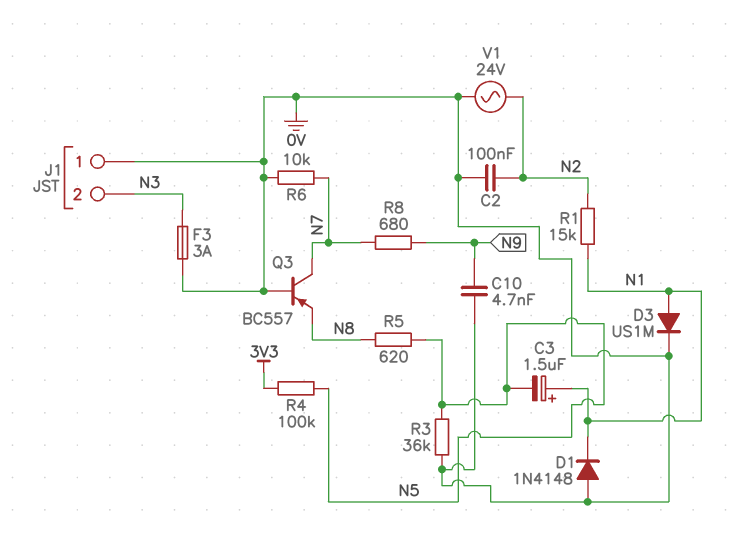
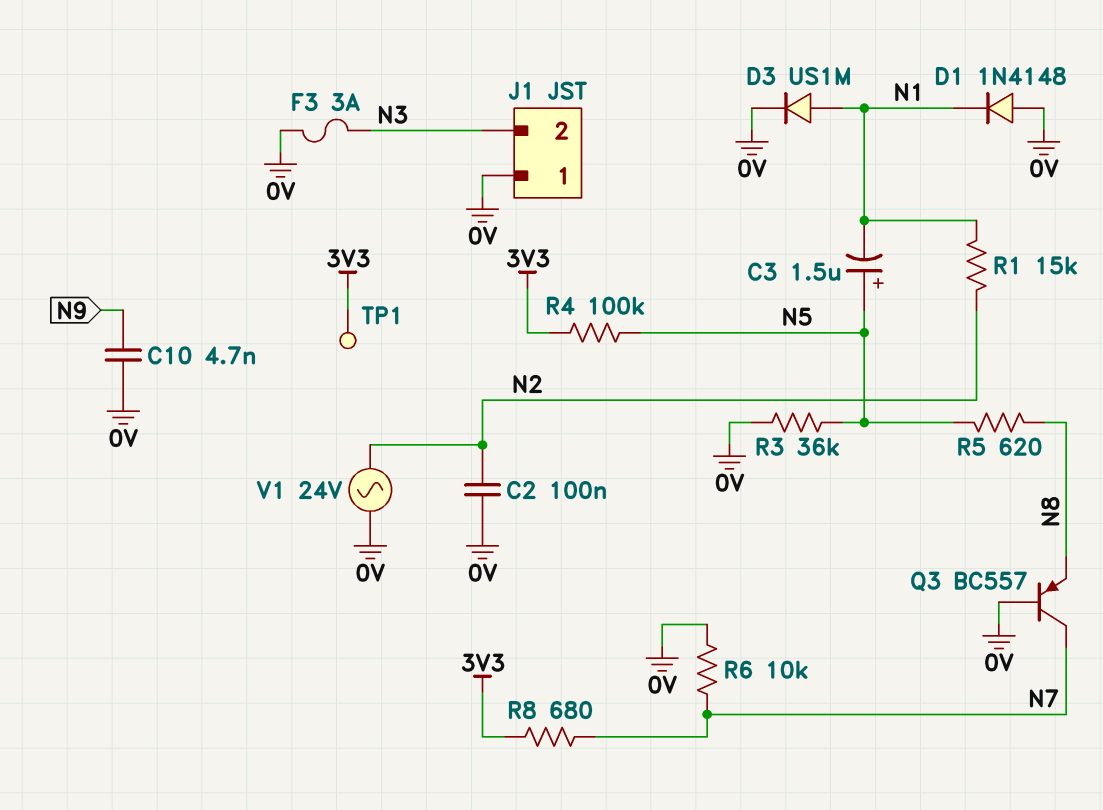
C3: 1.5uF (plus N1, minus N5) -> 1.5uF (plus N5, minus N1)
R8: 680 (N7, N9) -> 680 (3V3, N7)
TP1: none -> test point (3V3)

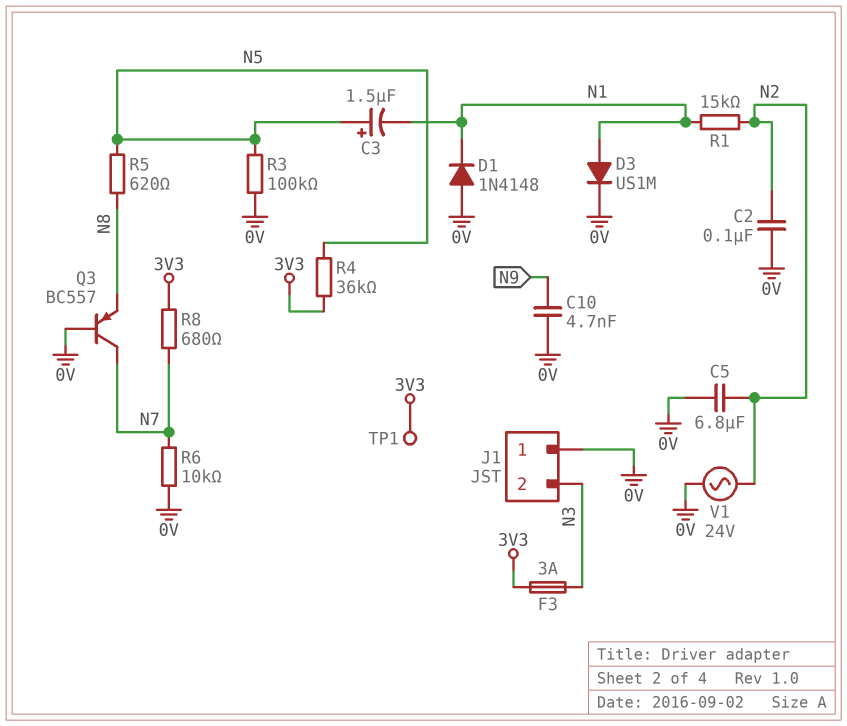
C5: none -> 6.8uF (0V, N2)
F3: 3A (0V, N3) -> 3A (3V3, N3)
R3: 36k (0V, N5) -> 100k (0V, N5)
R4: 100k (3V3, N5) -> 36k (3V3, N5)

